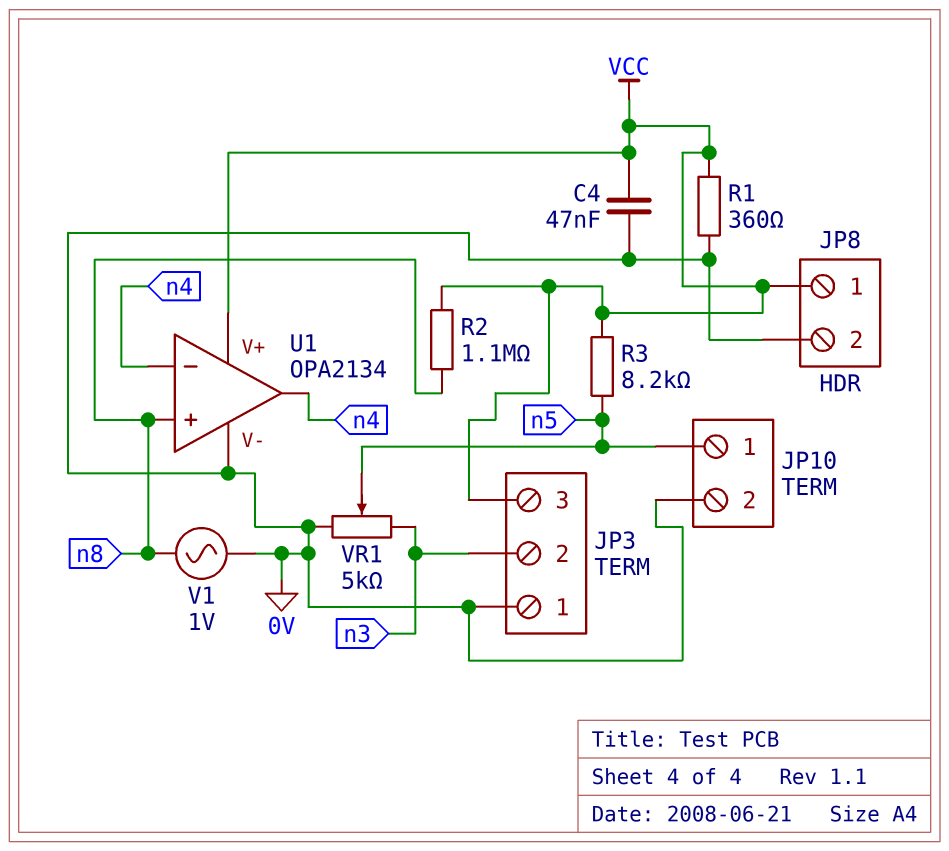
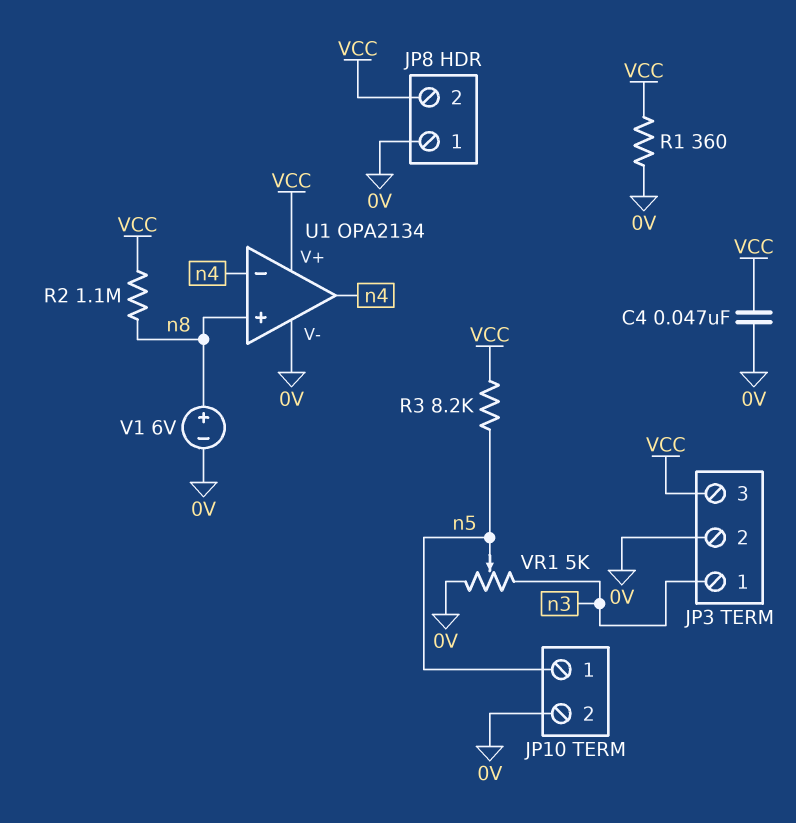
JP3 pin 1: 0V -> n3
JP3 pin 2: n3 -> 0V
JP8 pin 1: VCC -> 0V
JP8 pin 2: 0V -> VCC
V1: AC 1V (0V, n8) -> 6V (plus n8, minus 0V)

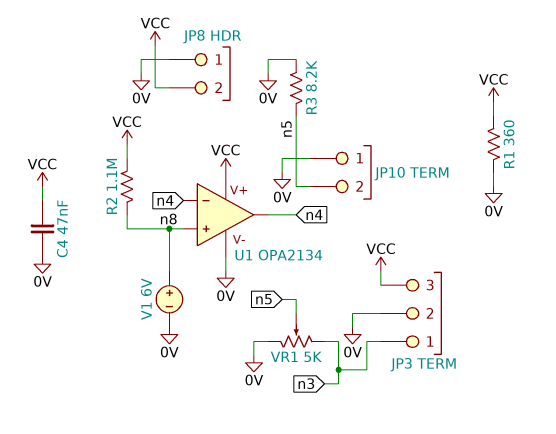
JP10 pin 1: n5 -> 0V
JP10 pin 2: 0V -> n5
R3: 8.2k (VCC, n5) -> 8.2k (0V, n5)

